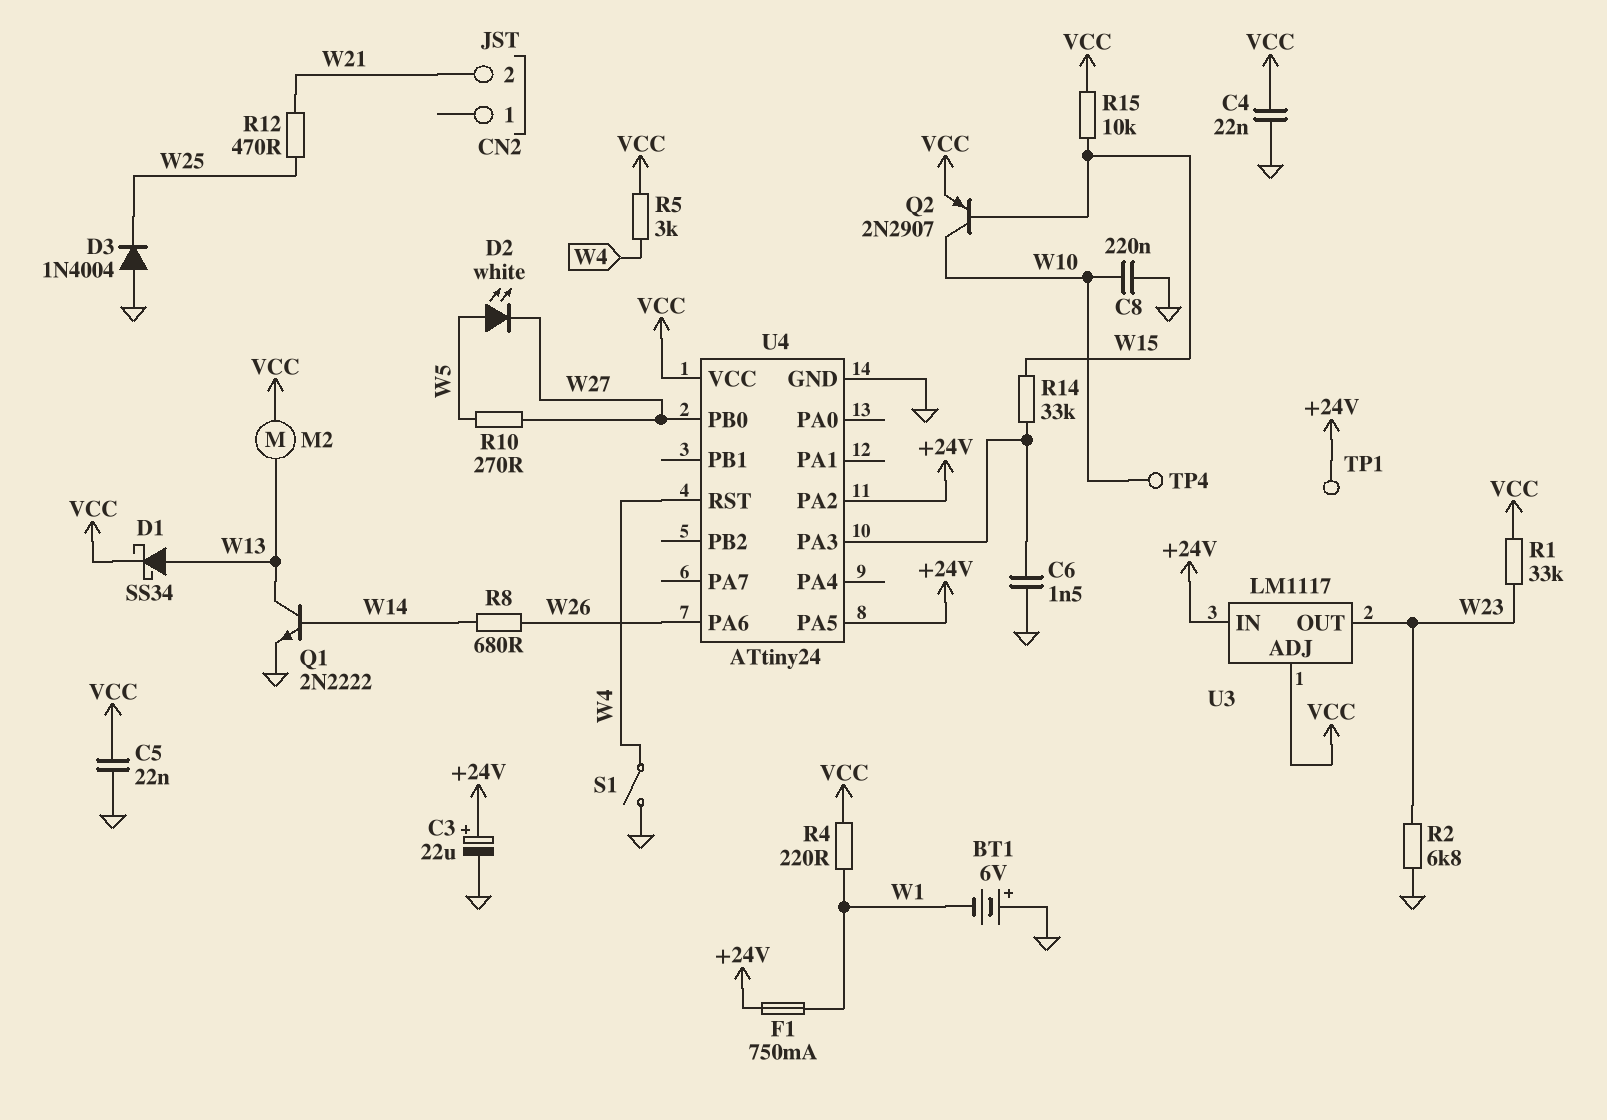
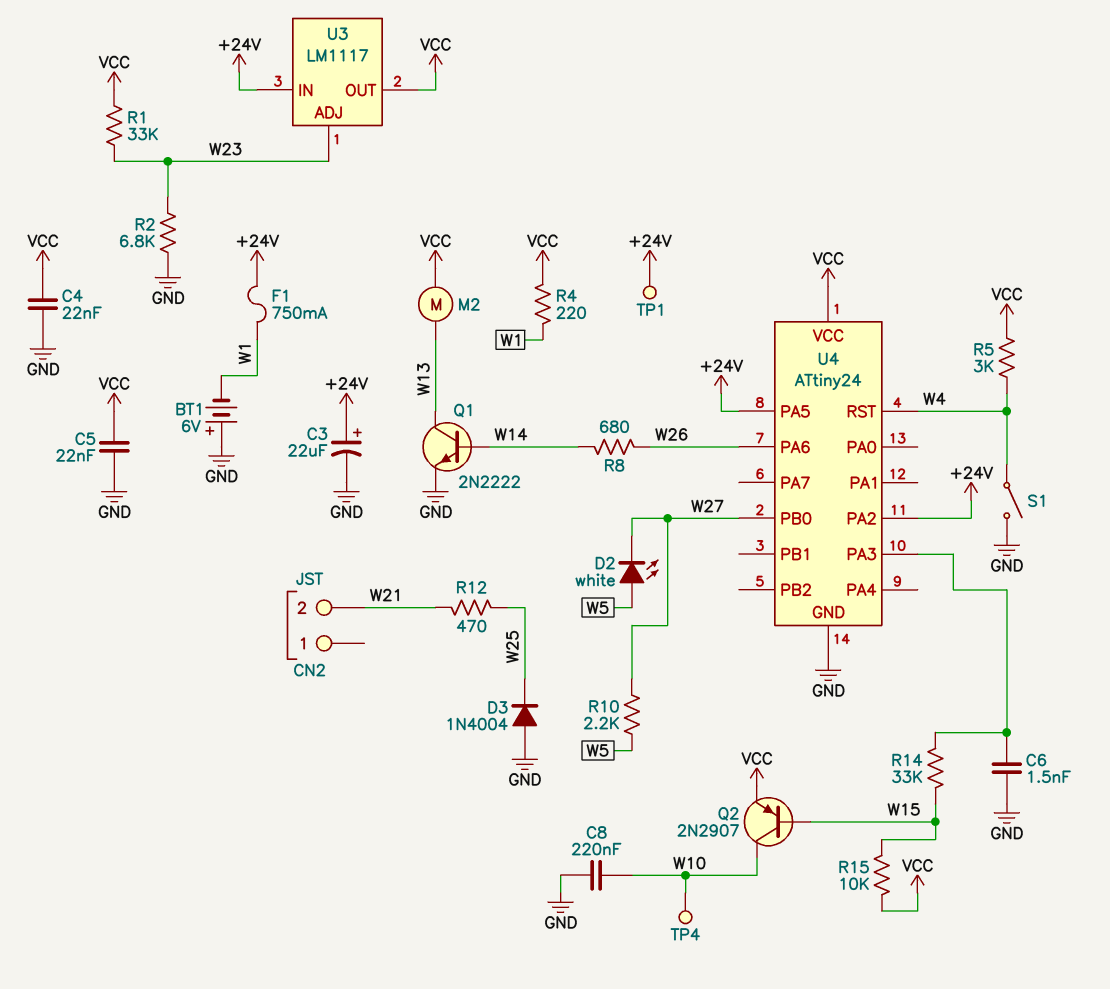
D1: schottky SS34 (A W13, K VCC) -> none
R10: 270 (W5, W27) -> 2.2k (W5, W27)
U3 pin ADJ: VCC -> W23
U3 pin OUT: W23 -> VCC

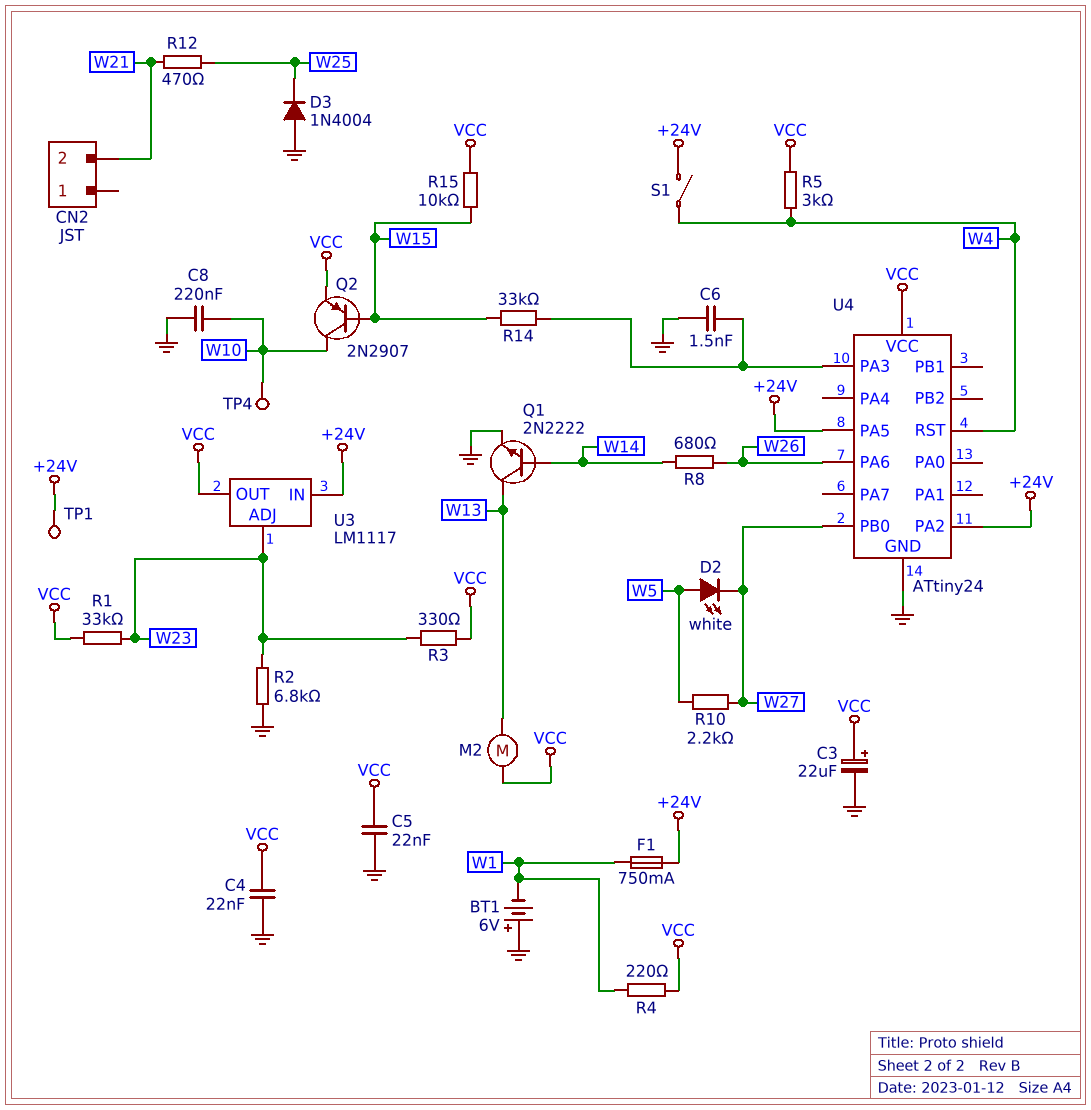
C3: 22uF (plus +24V, minus GND) -> 22uF (plus VCC, minus GND)
R3: none -> 330 (VCC, W23)
S1: switch (GND, W4) -> switch (+24V, W4)

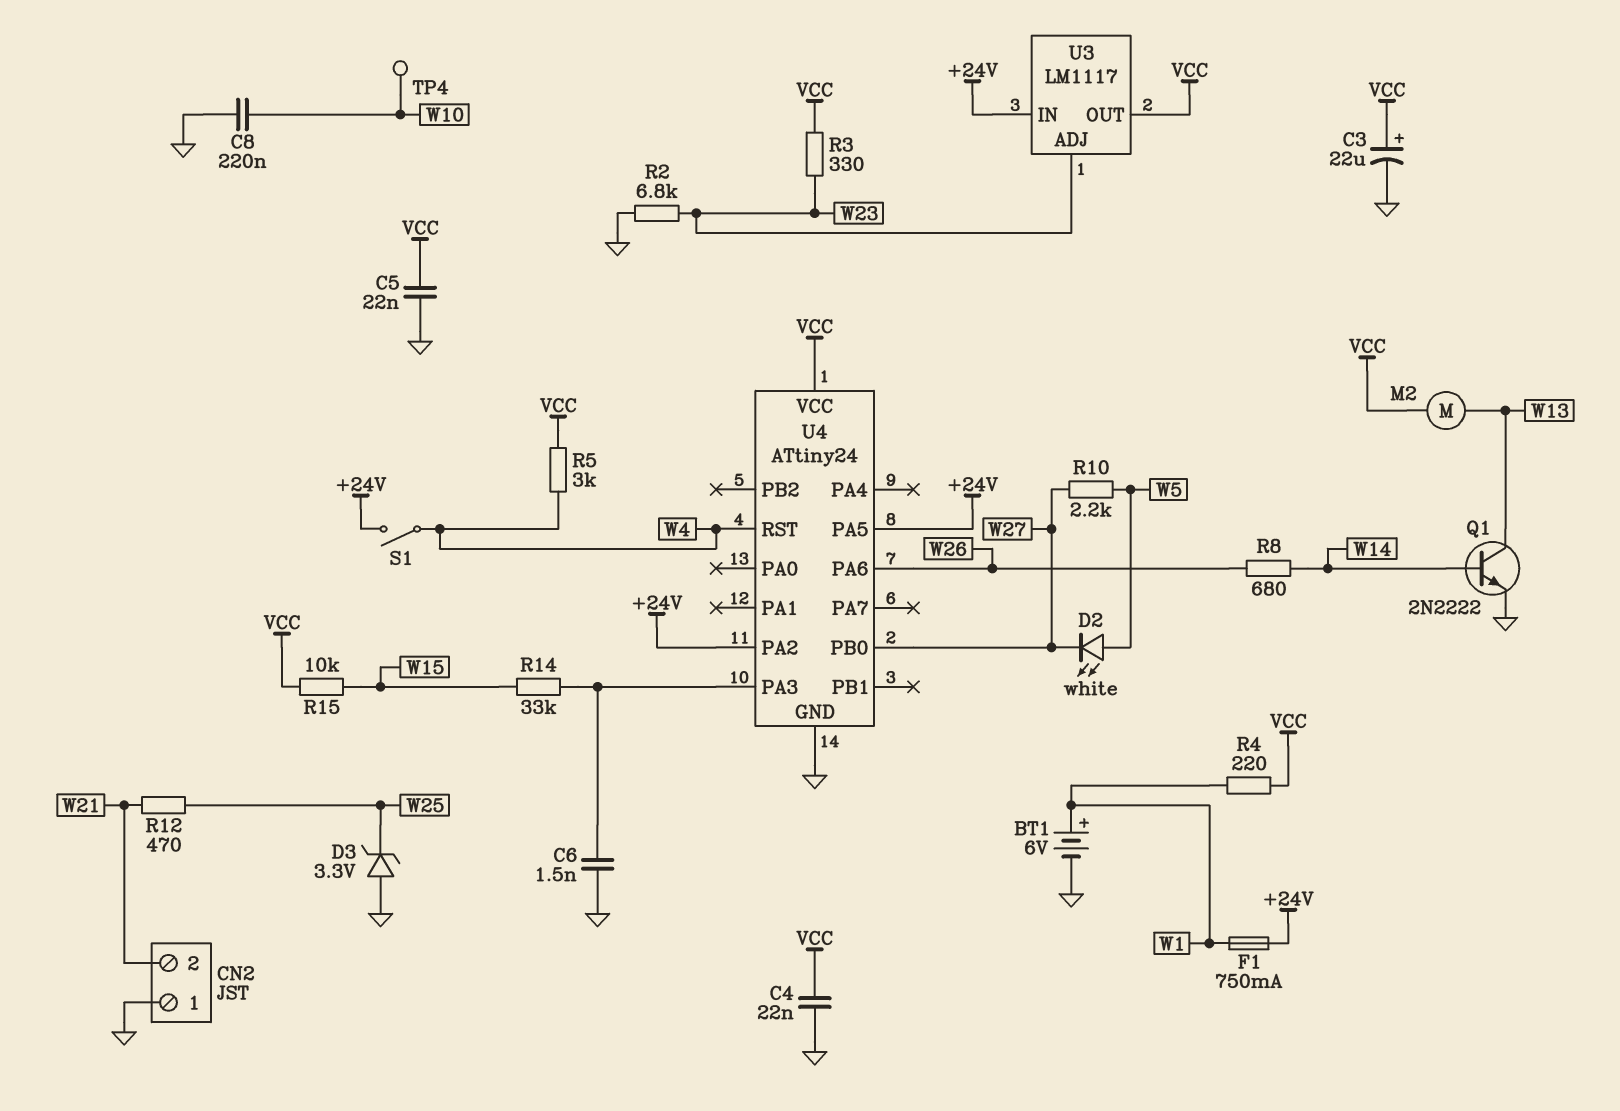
BT1: 6V (plus GND, minus W1) -> 6V (plus W1, minus GND)
CN2 pin 1: none -> GND
D3: diode 1N4004 (A GND, K W25) -> zener 3.3V (A GND, K W25)
Q2: PNP 2N2907 (B W15, C W10, E VCC) -> none
R1: 33k (VCC, W23) -> none
TP1: test point (+24V) -> none

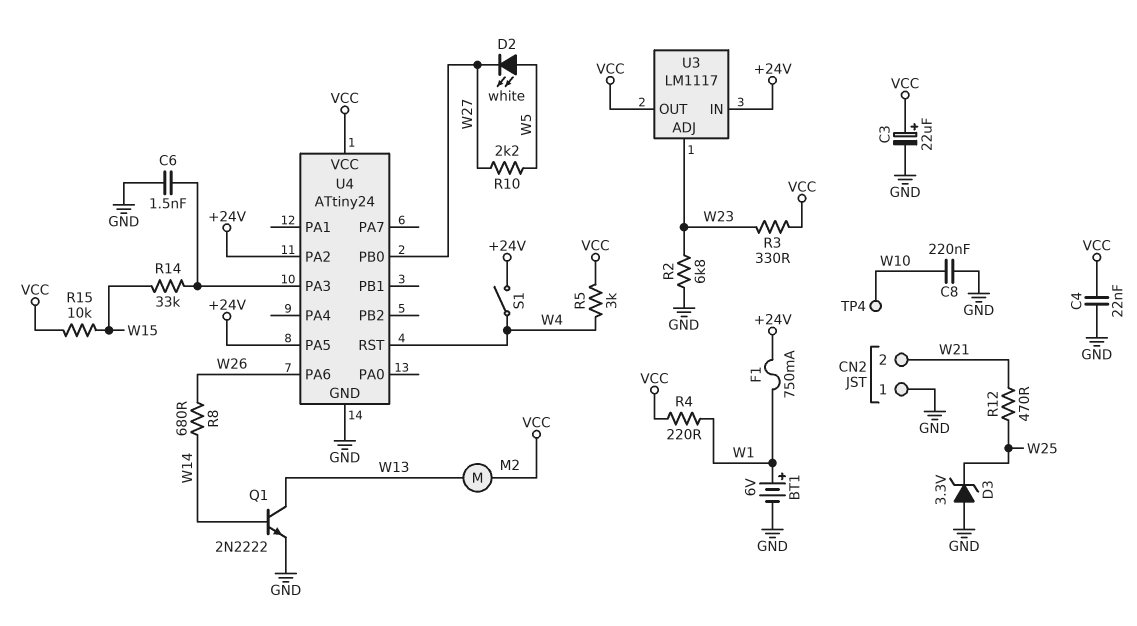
C5: 22nF (GND, VCC) -> none

